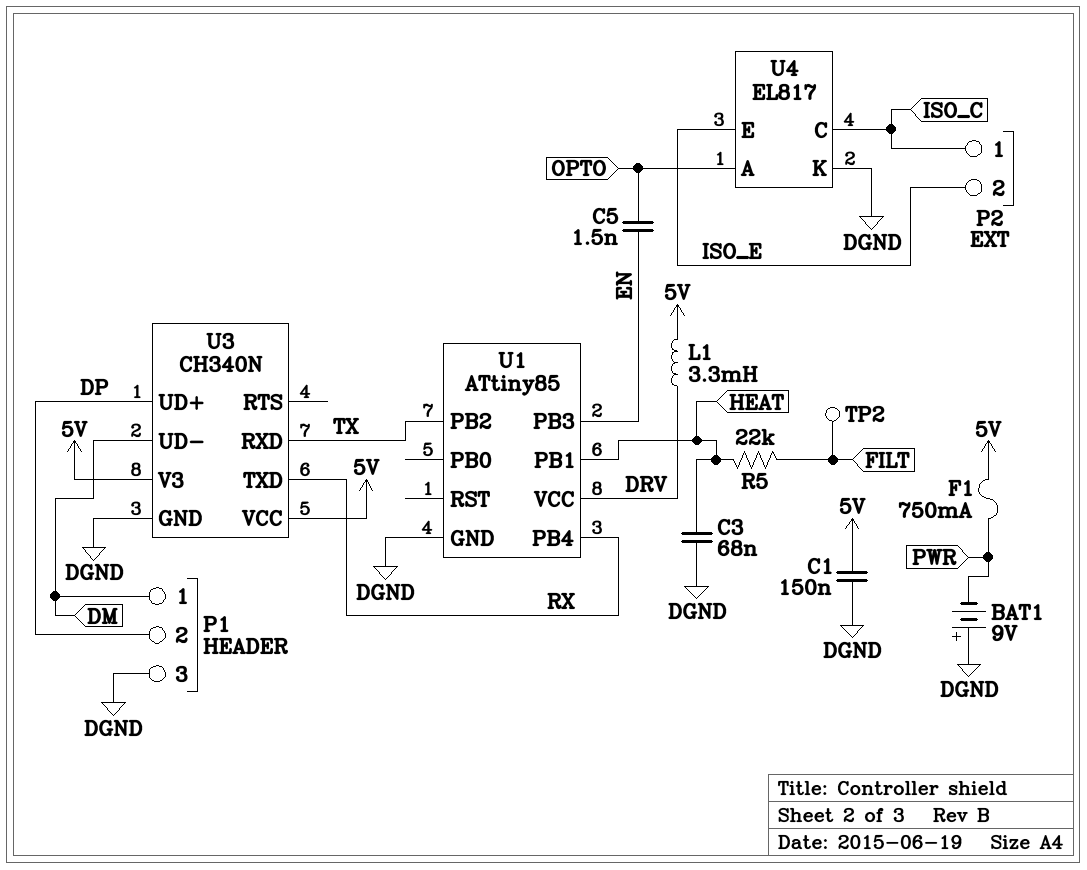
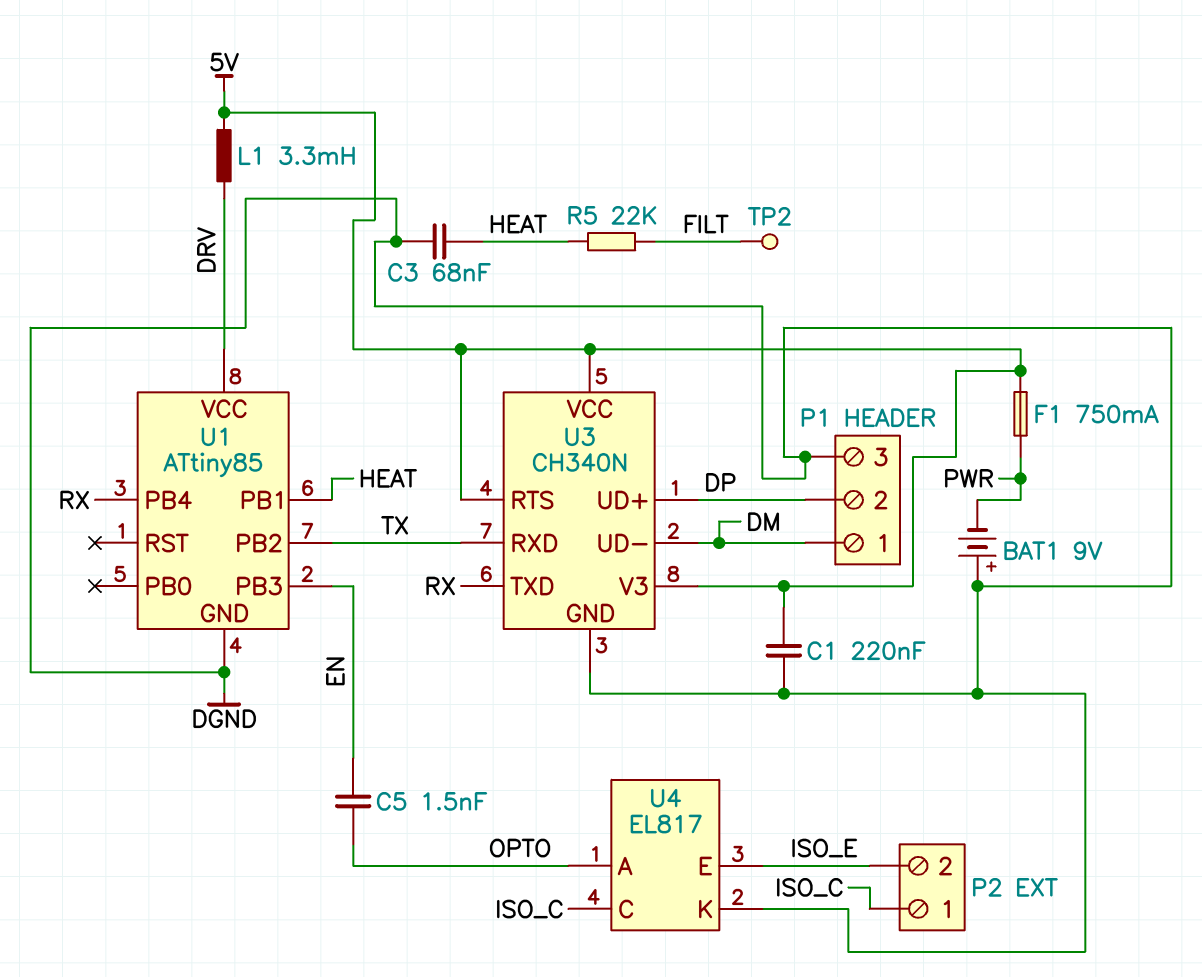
C1: 150nF (5V, DGND) -> 220nF (5V, DGND)
U3 pin RTS: none -> 5V

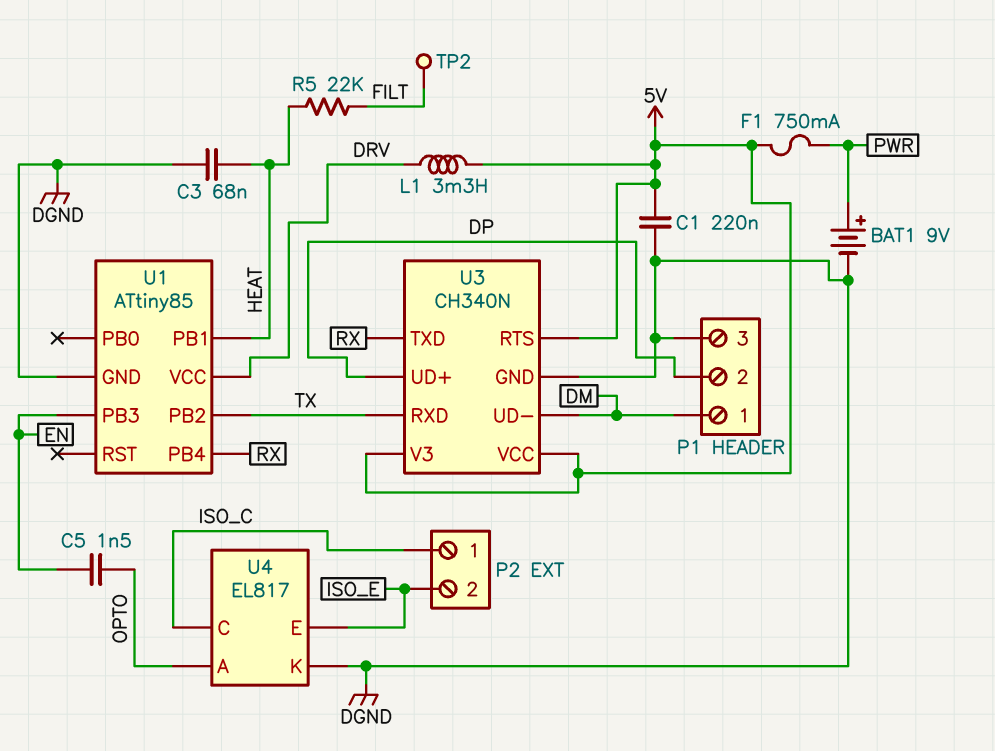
BAT1: 9V (plus DGND, minus PWR) -> 9V (plus PWR, minus DGND)

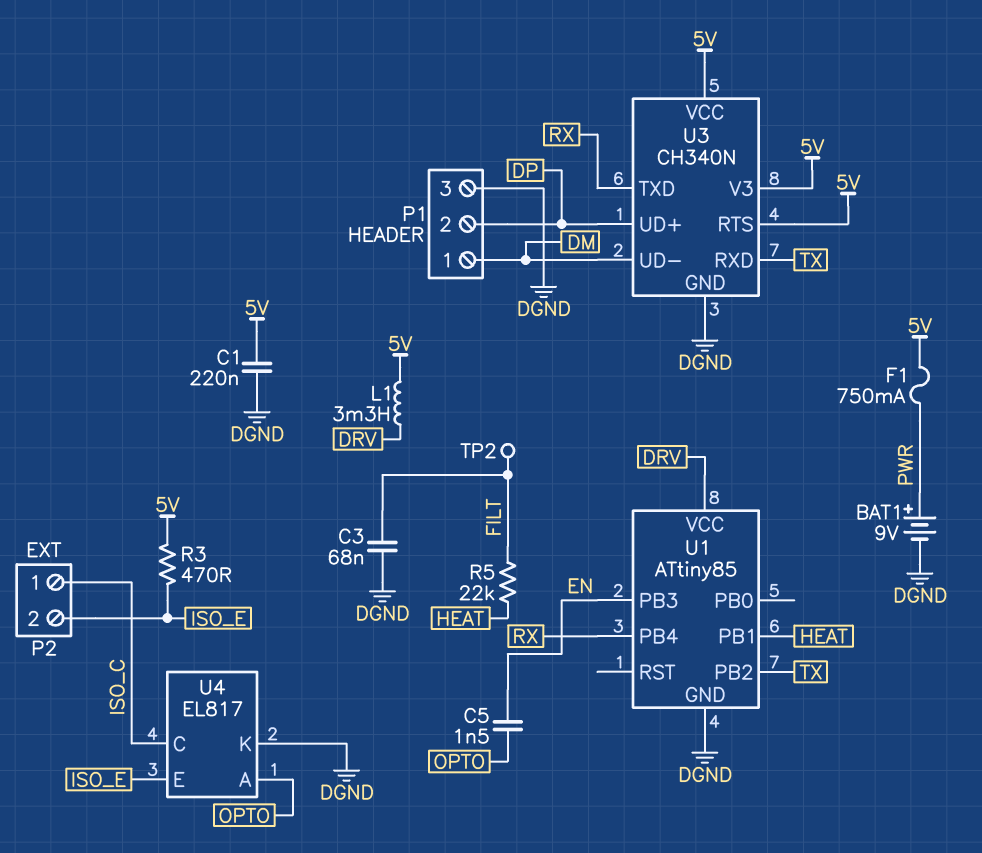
C3: 68nF (DGND, HEAT) -> 68nF (DGND, FILT)
R3: none -> 470 (5V, ISO_E)

